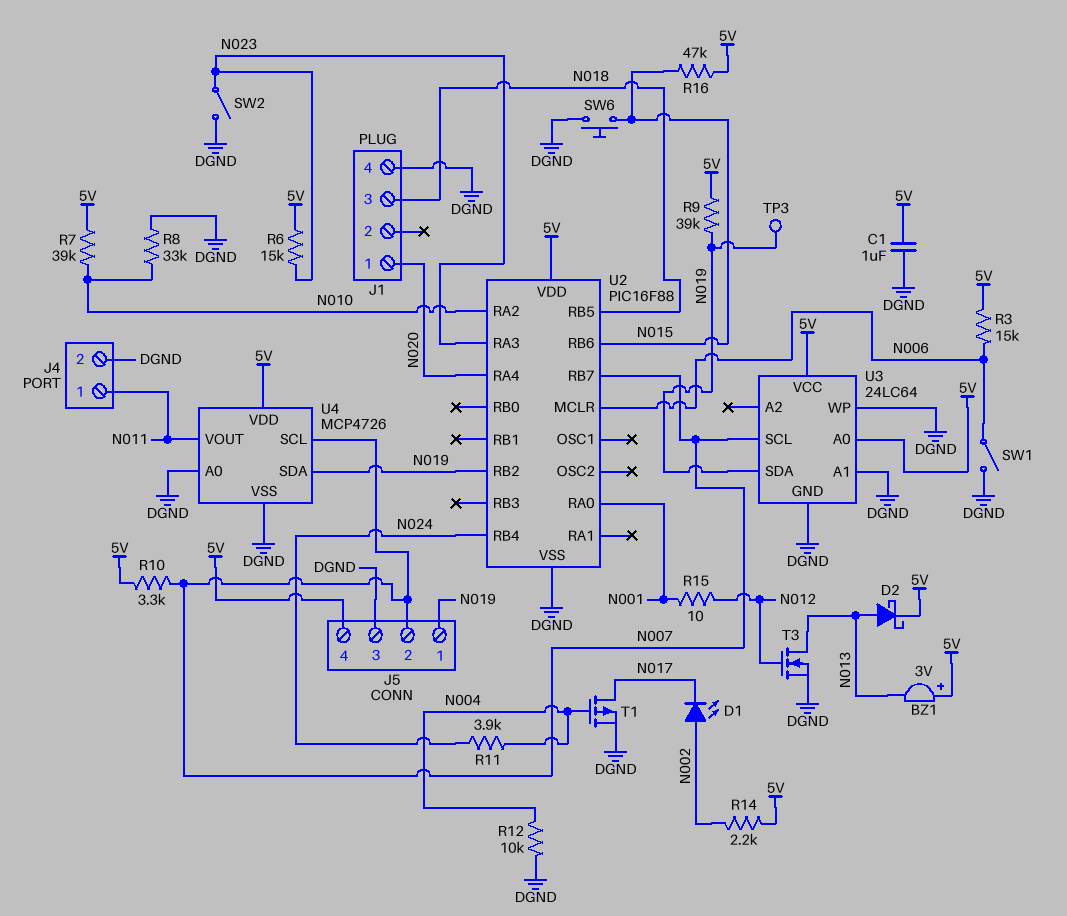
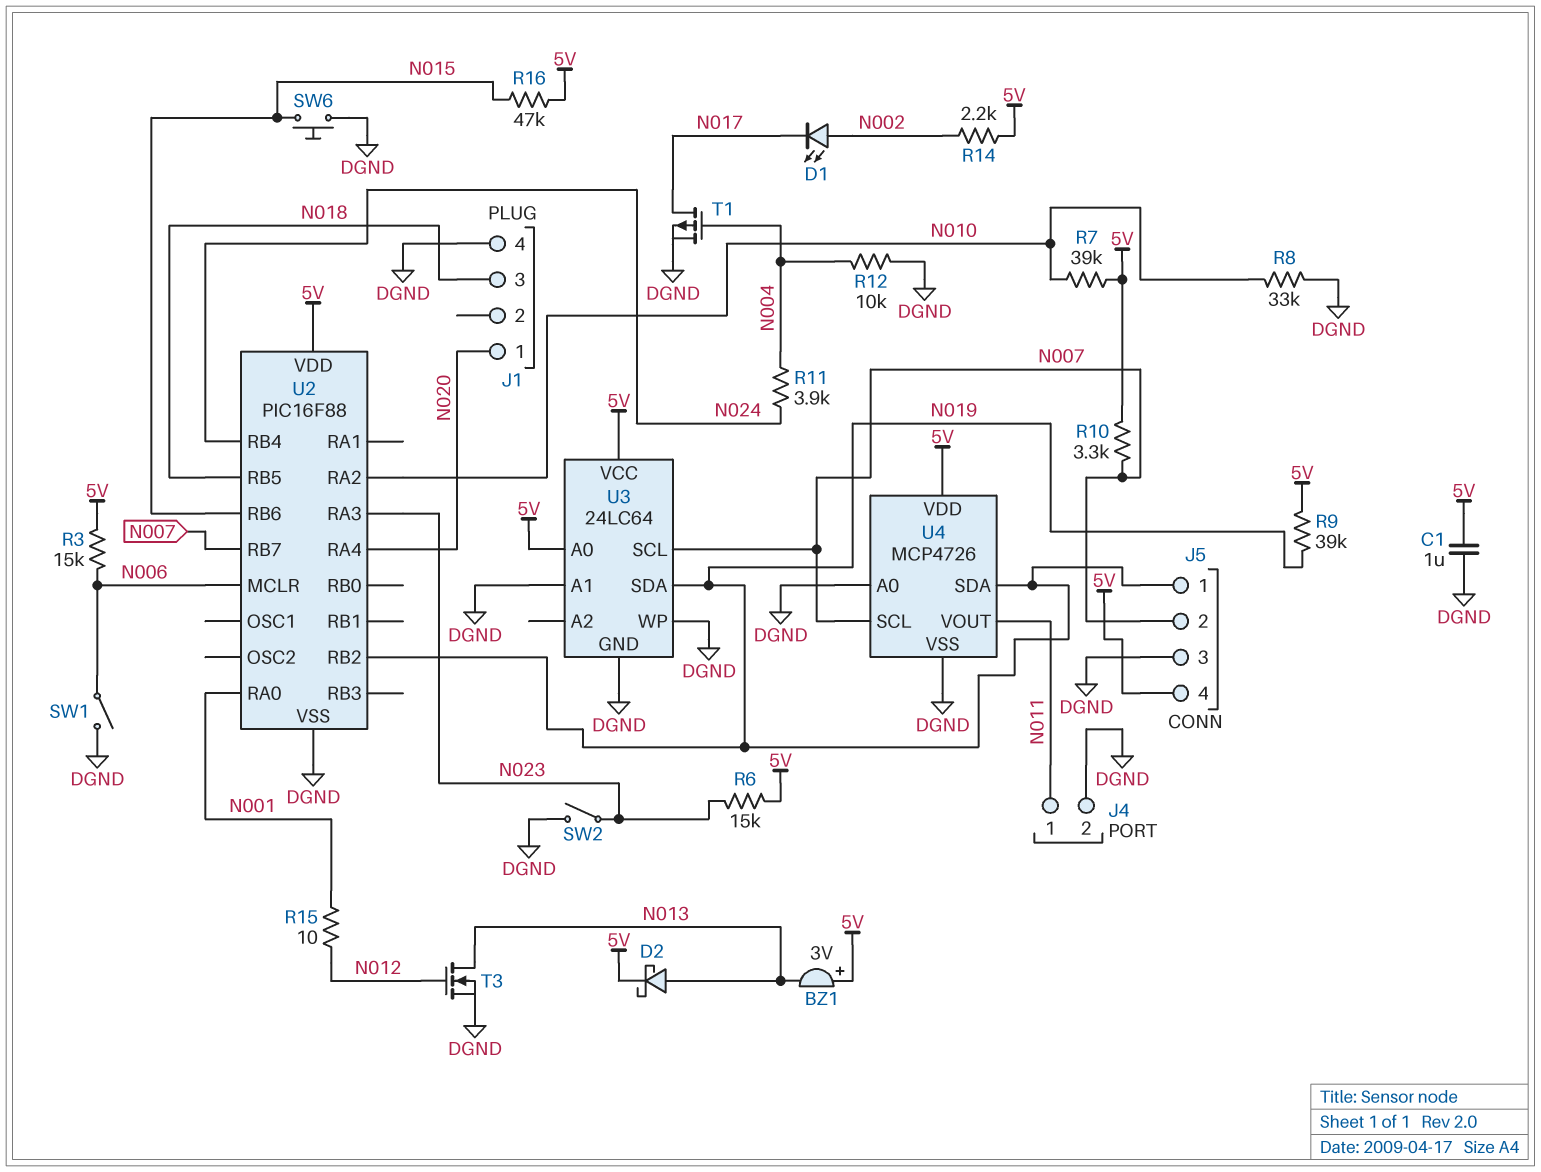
TP3: test point (N019) -> none

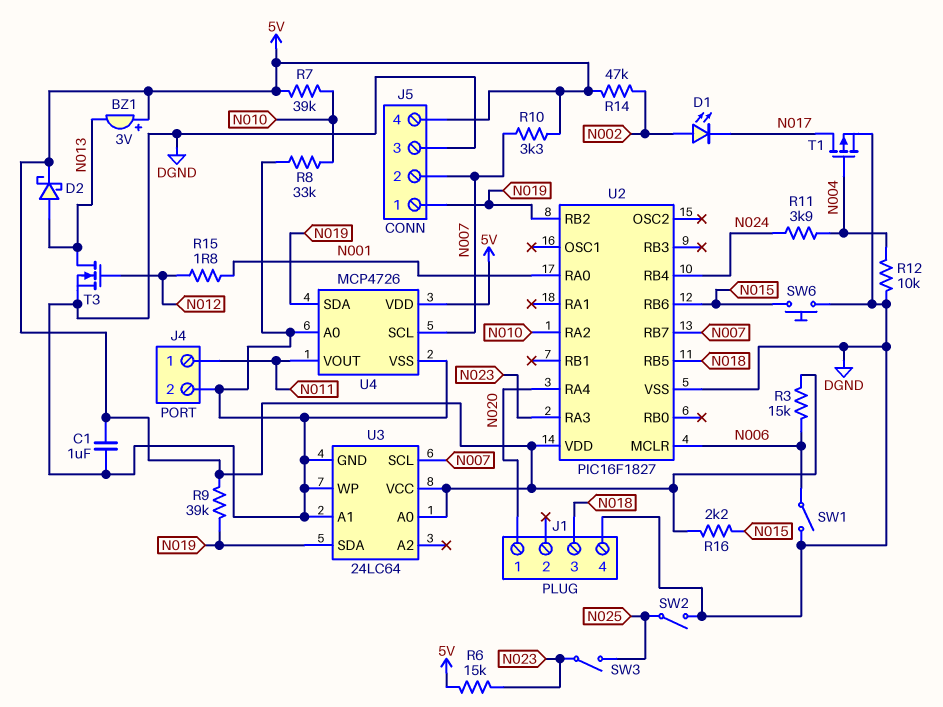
R14: 2.2k (5V, N002) -> 47k (5V, N002)
R15: 10 (N001, N012) -> 1.8 (N001, N012)
R16: 47k (5V, N015) -> 2.2k (5V, N015)
SW2: switch (DGND, N023) -> switch (DGND, N025)
SW3: none -> switch (N023, N025)
U2: PIC16F88 -> PIC16F1827

